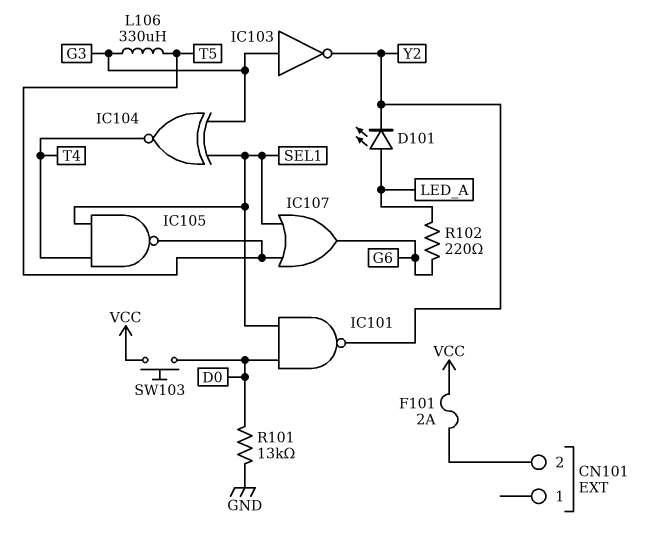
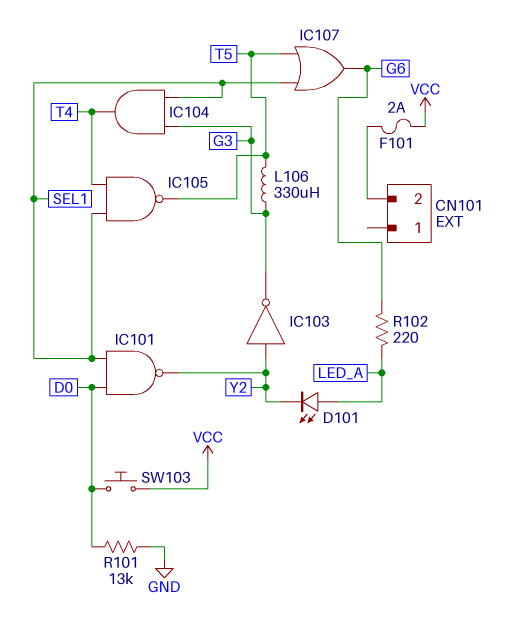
IC103: NOT (in G3, out Y2) -> NOT (in Y2, out G3)
IC104: XNOR (in G3, in SEL1, out T4) -> AND (in G3, in SEL1, out T4)

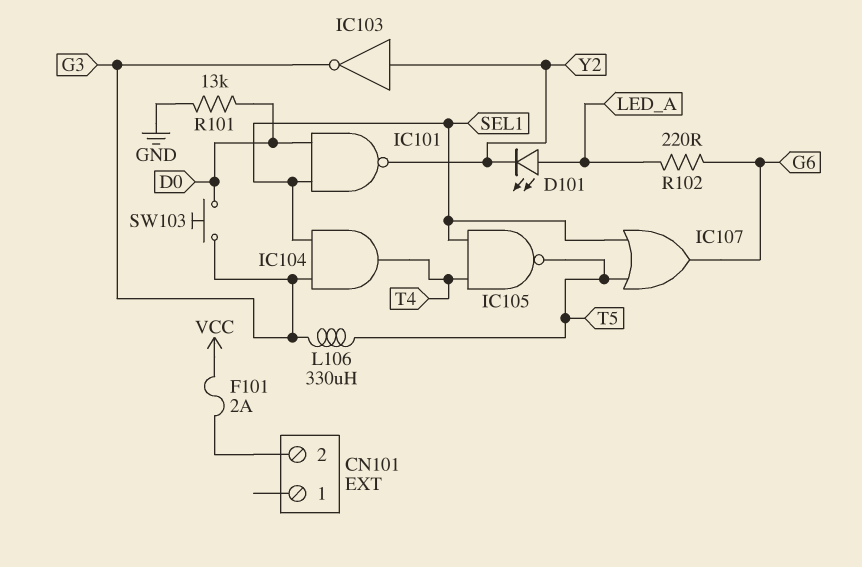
SW103: button (D0, VCC) -> button (D0, G3)

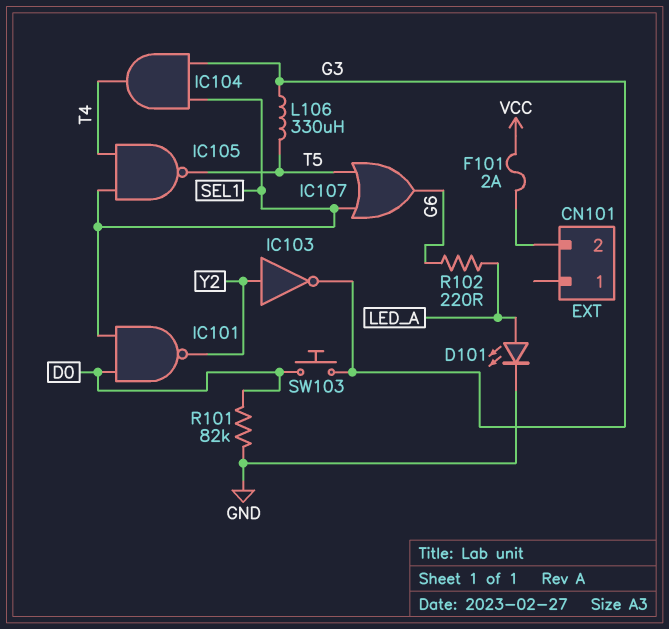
D101: LED (A LED_A, K Y2) -> LED (A LED_A, K GND)
R101: 13k (D0, GND) -> 82k (D0, GND)

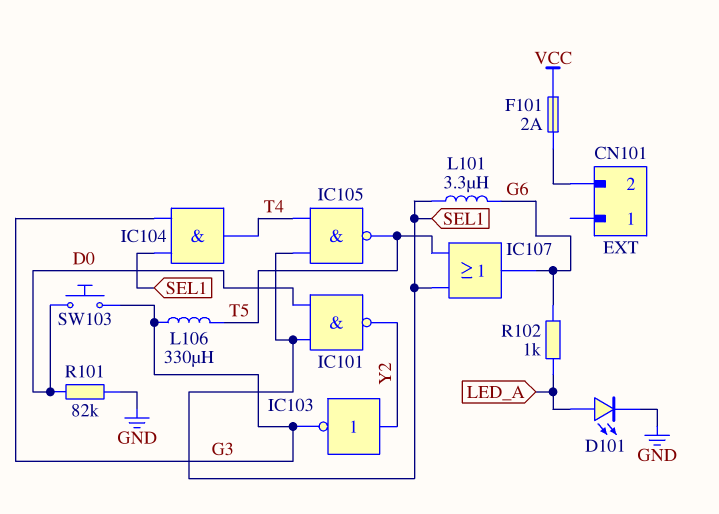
L101: none -> 3.3uH (G6, SEL1)
R102: 220 (G6, LED_A) -> 1k (G6, LED_A)

